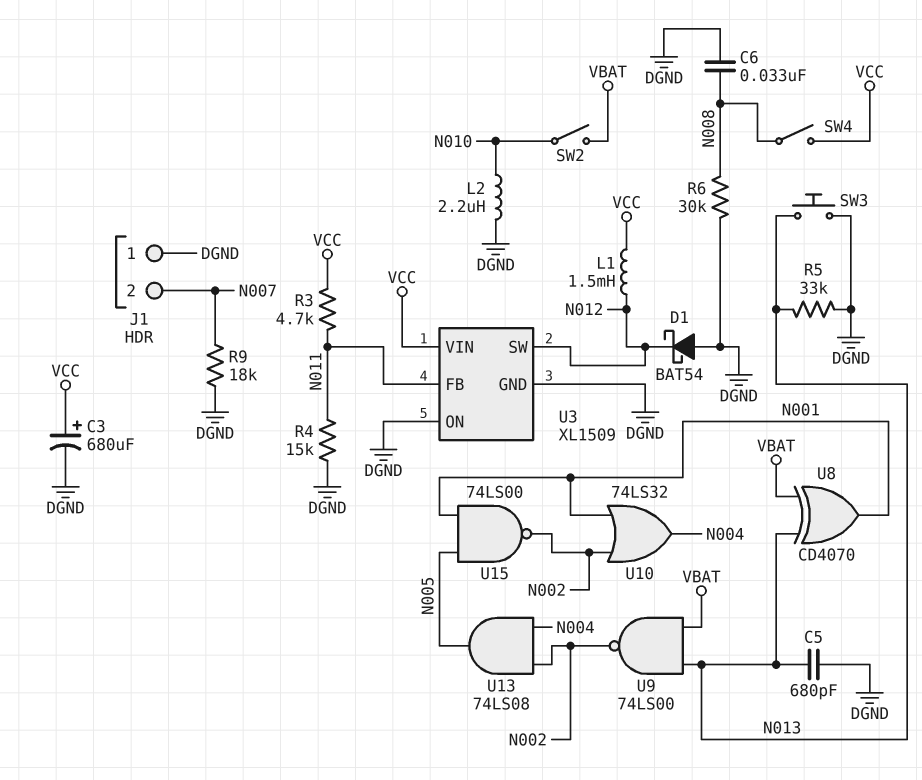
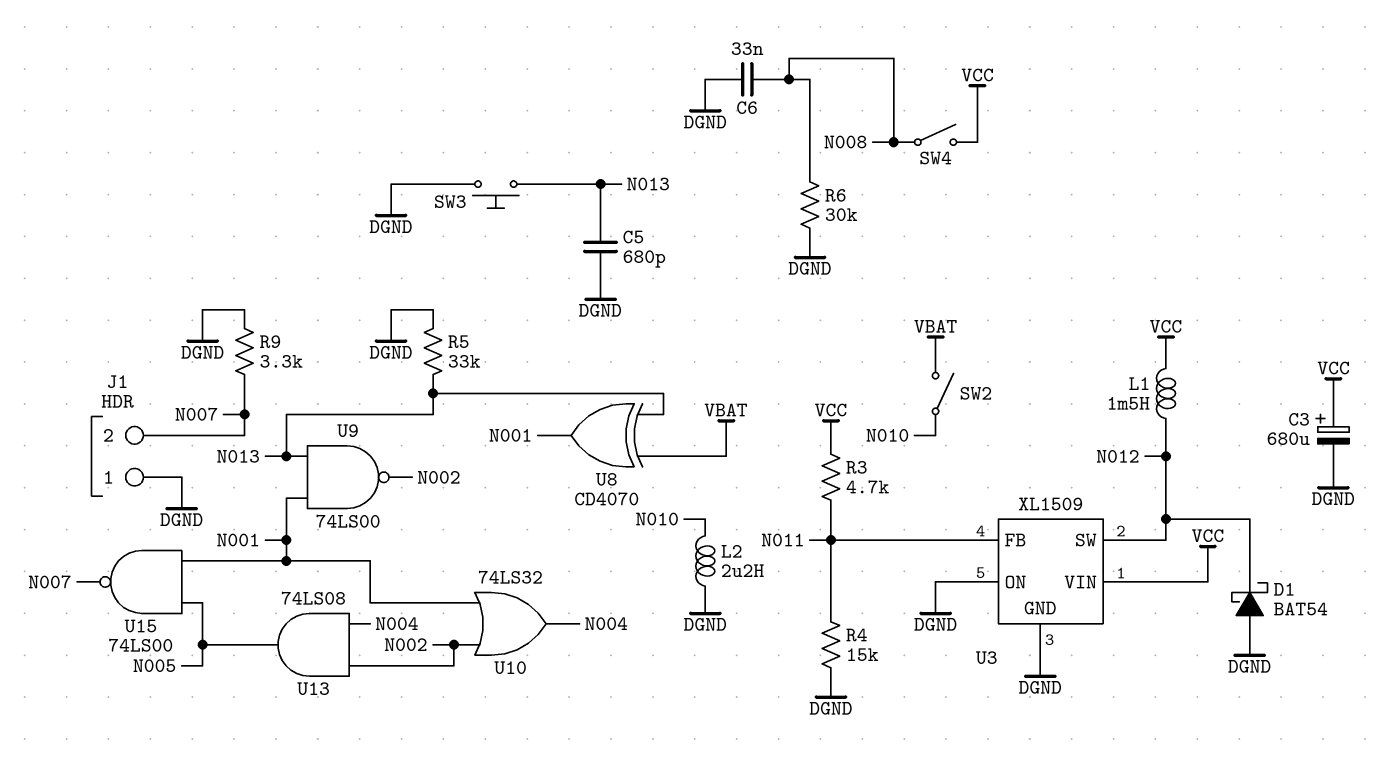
R9: 18k (DGND, N007) -> 3.3k (DGND, N007)
U9: NAND 74LS00 (in N013, in VBAT, out N002) -> NAND 74LS00 (in N001, in N013, out N002)
U15: NAND 74LS00 (in N001, in N005, out N002) -> NAND 74LS00 (in N001, in N005, out N007)

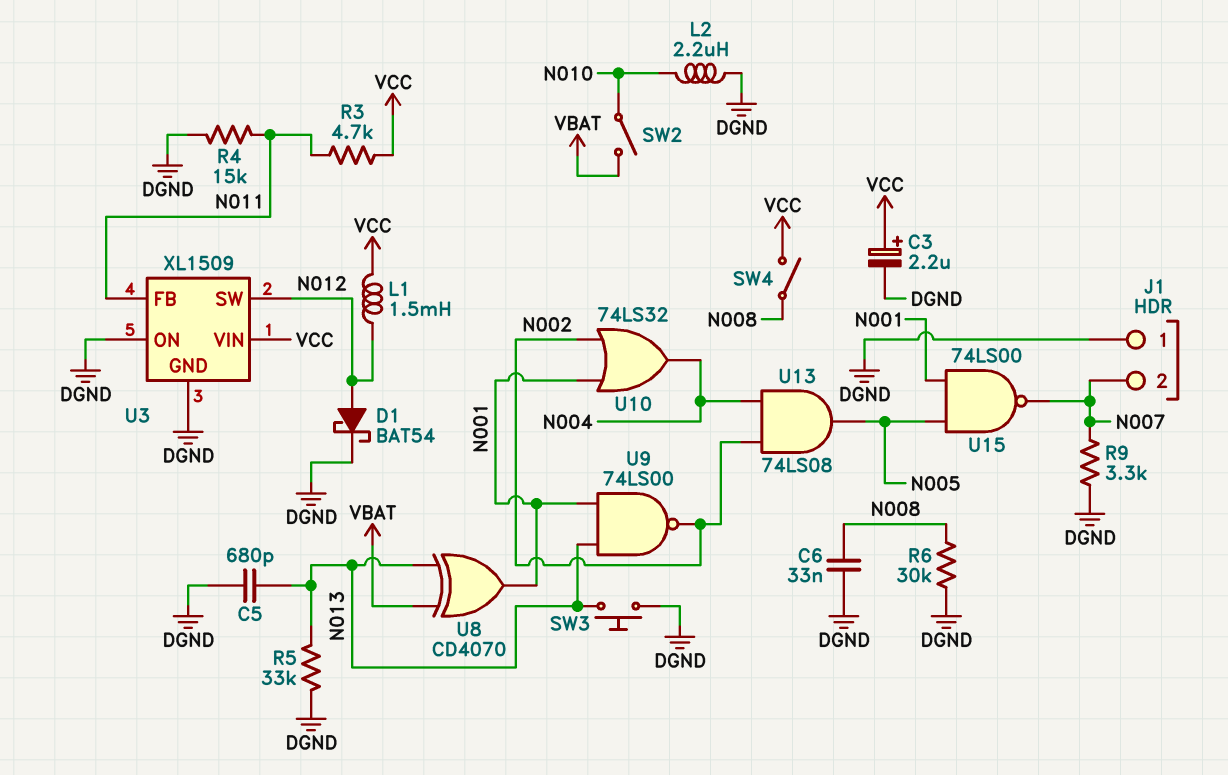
C3: 680uF (plus VCC, minus DGND) -> 2.2uF (plus VCC, minus DGND)
D1: schottky BAT54 (A DGND, K N012) -> schottky BAT54 (A N012, K DGND)

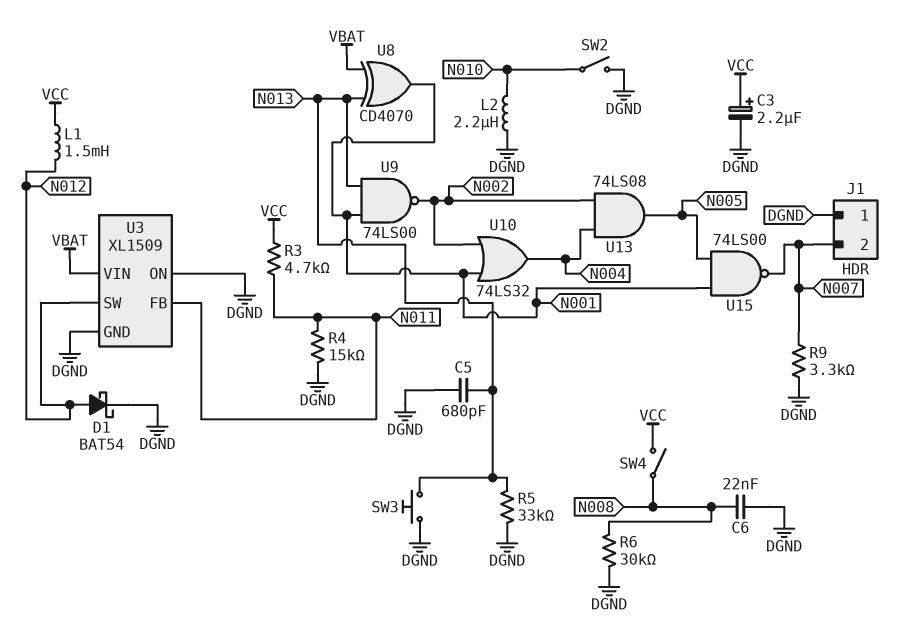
C6: 33nF (DGND, N008) -> 22nF (DGND, N008)
SW2: switch (N010, VBAT) -> switch (DGND, N010)
U3 pin VIN: VCC -> VBAT

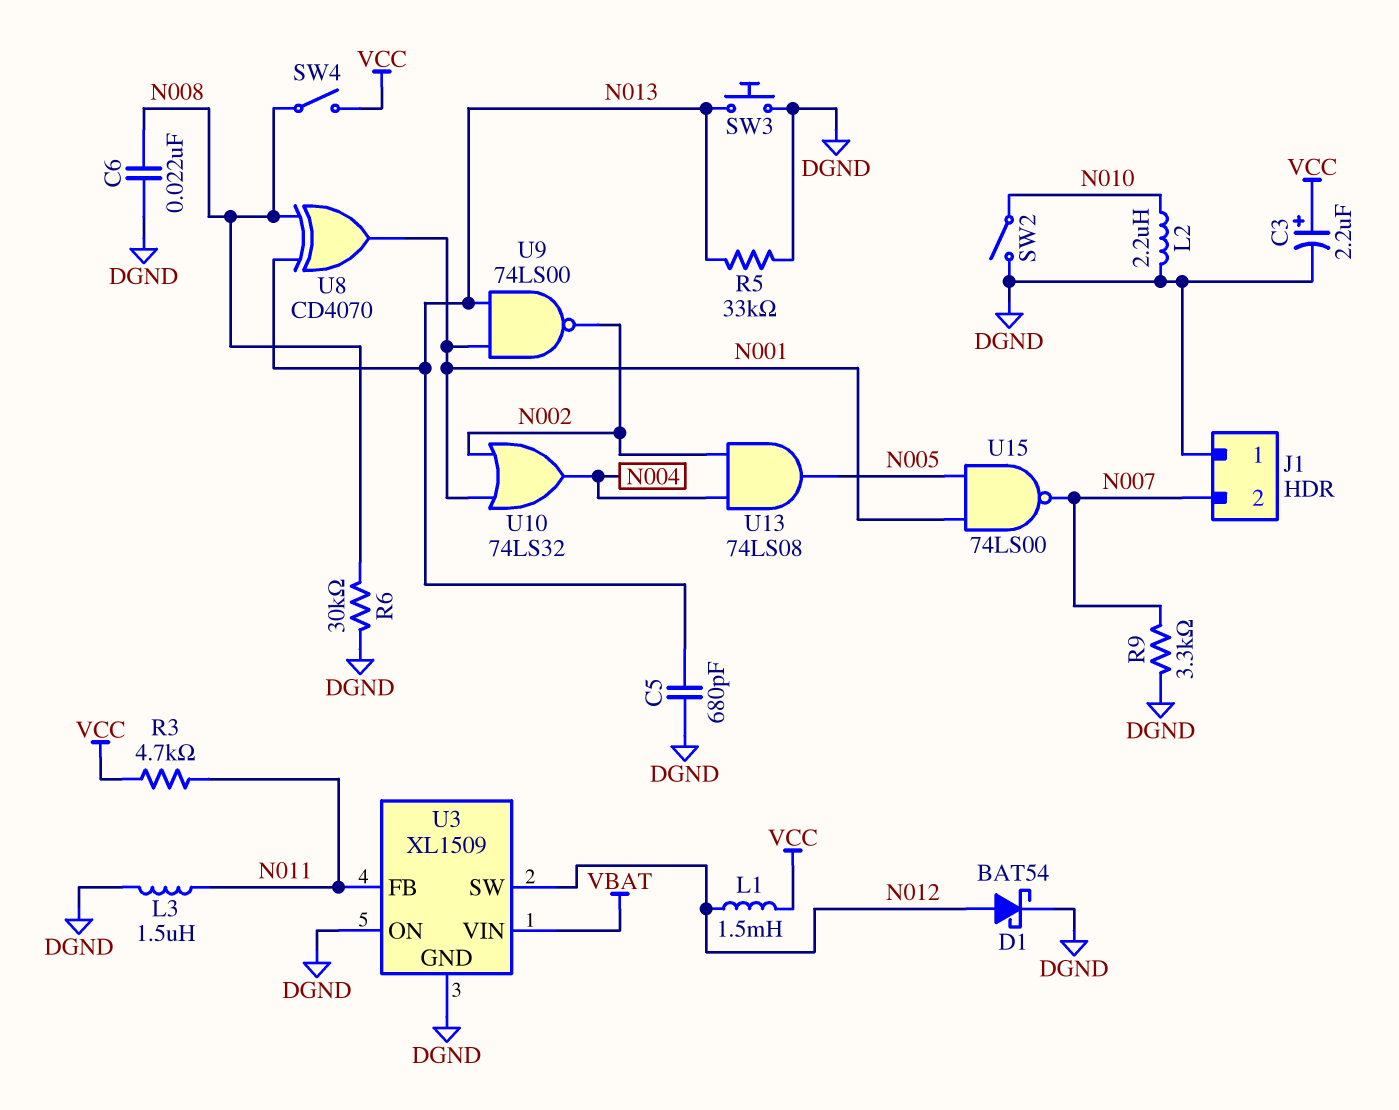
L3: none -> 1.5uH (DGND, N011)
R4: 15k (DGND, N011) -> none
U8: XOR CD4070 (in N013, in VBAT, out N001) -> XOR CD4070 (in N008, in N013, out N001)

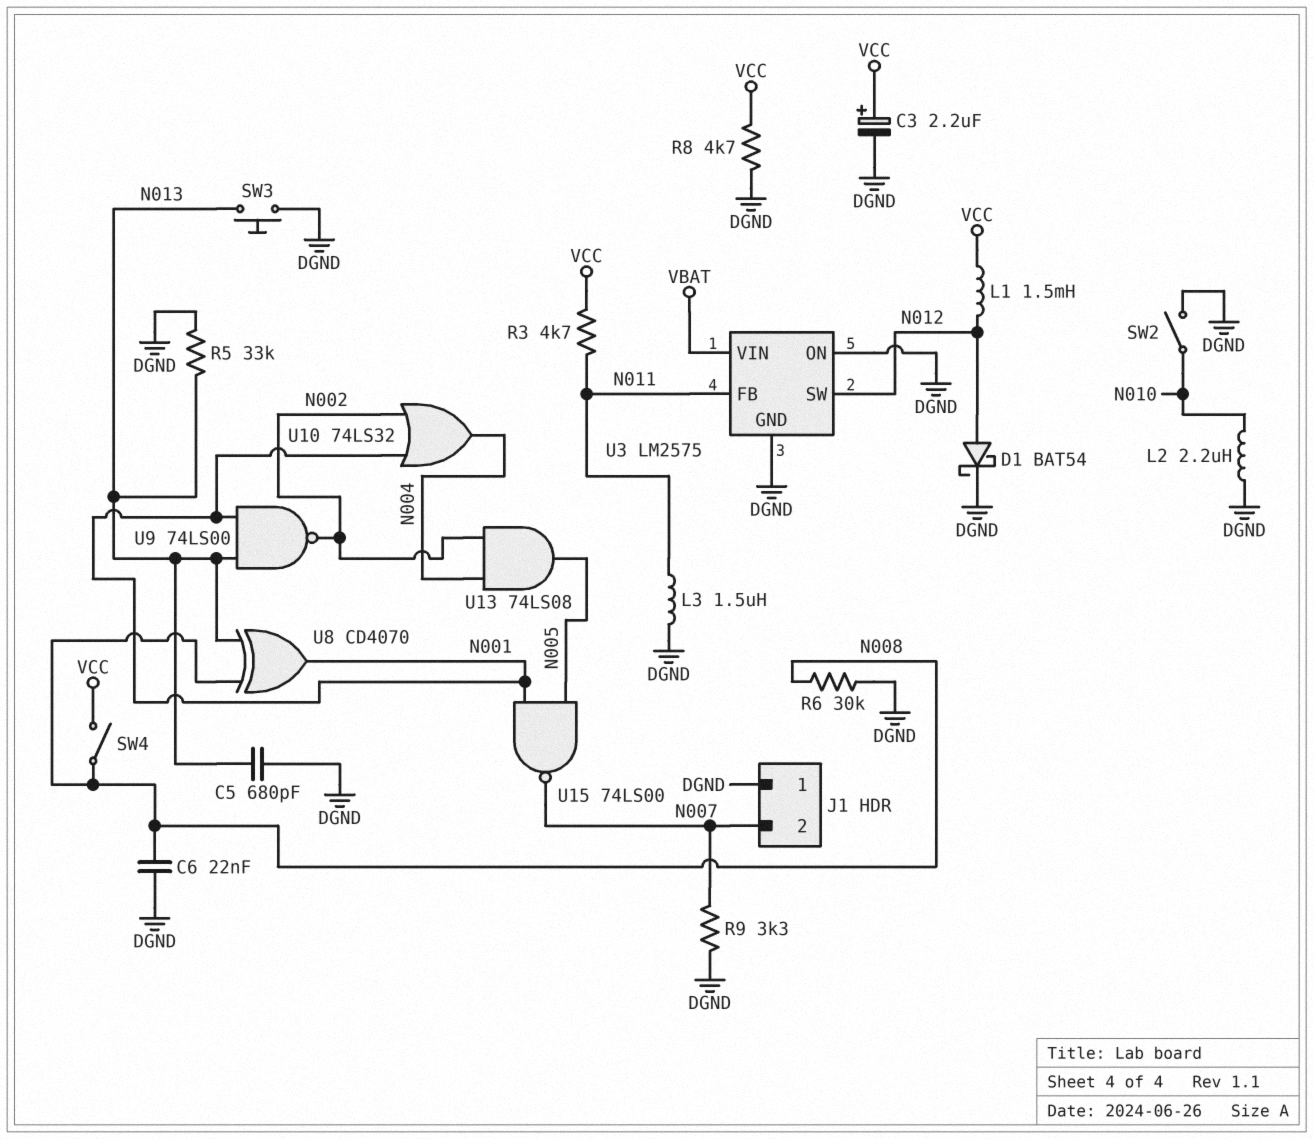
R8: none -> 4.7k (DGND, VCC)
U3: XL1509 -> LM2575

